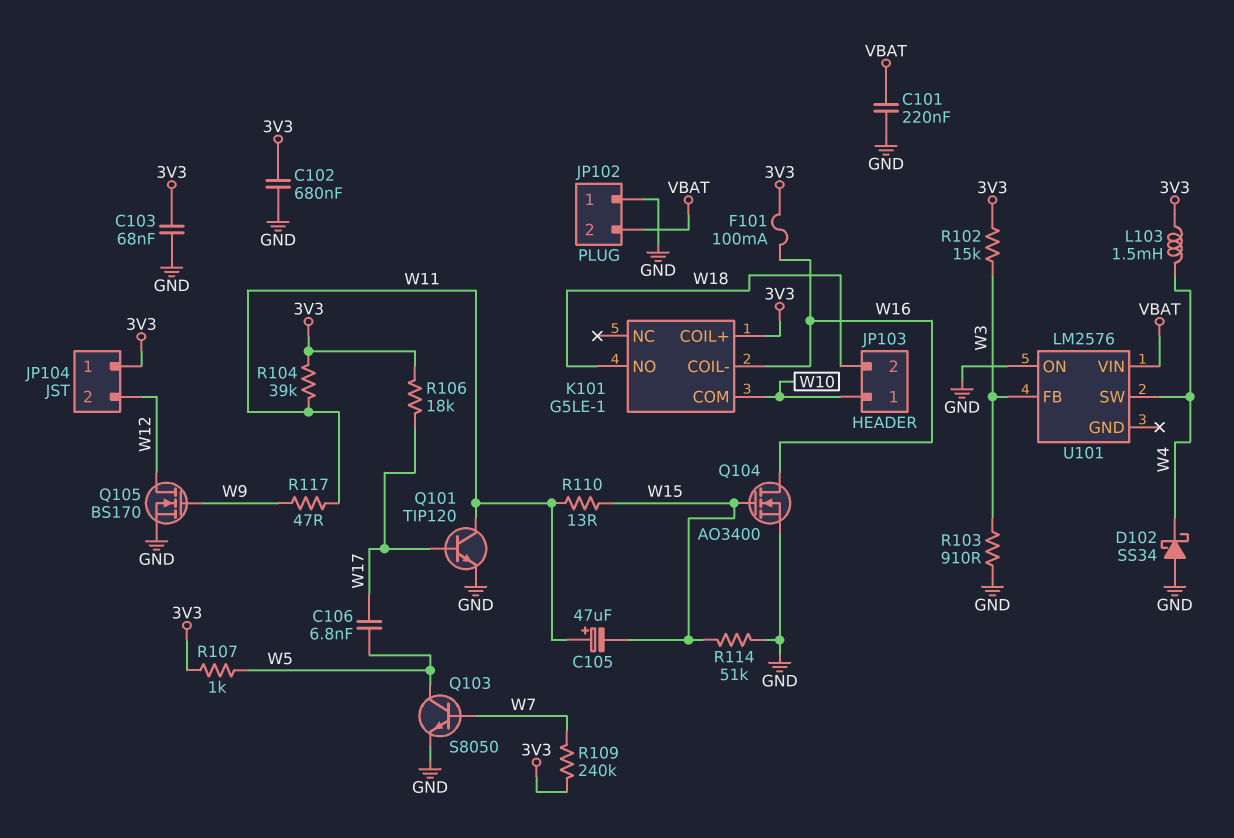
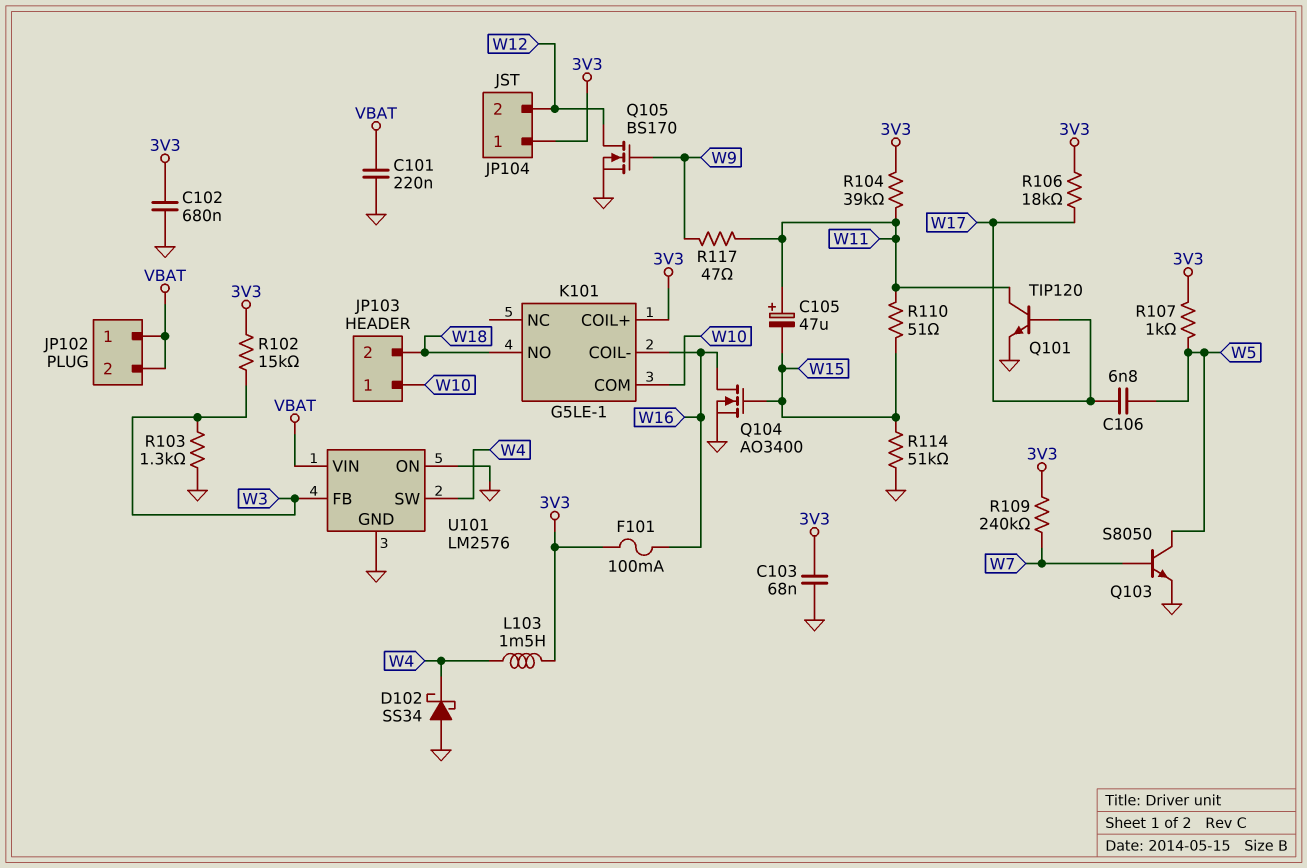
JP102 pin 1: GND -> VBAT
R103: 910 (GND, W3) -> 1.3k (GND, W3)
R110: 13 (W11, W15) -> 51 (W11, W15)
U101 pin GND: none -> GND

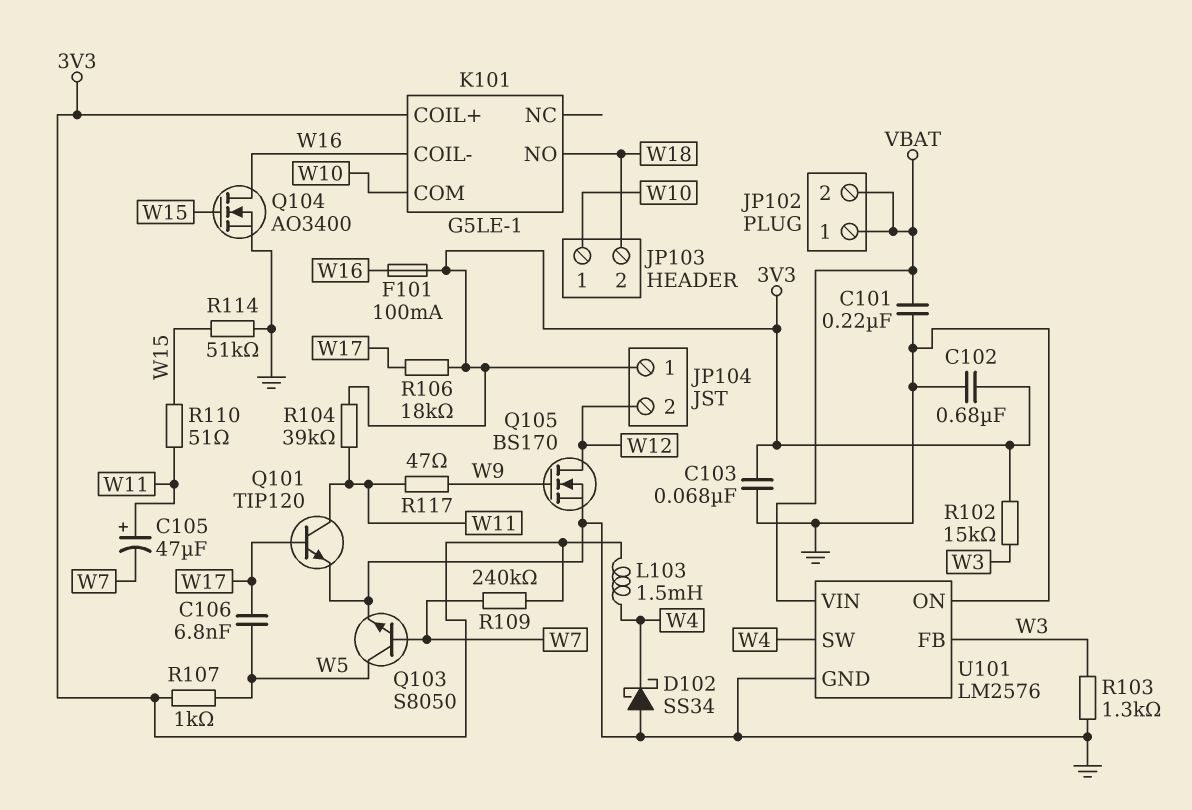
C105: 47uF (plus W11, minus W15) -> 47uF (plus W11, minus W7)

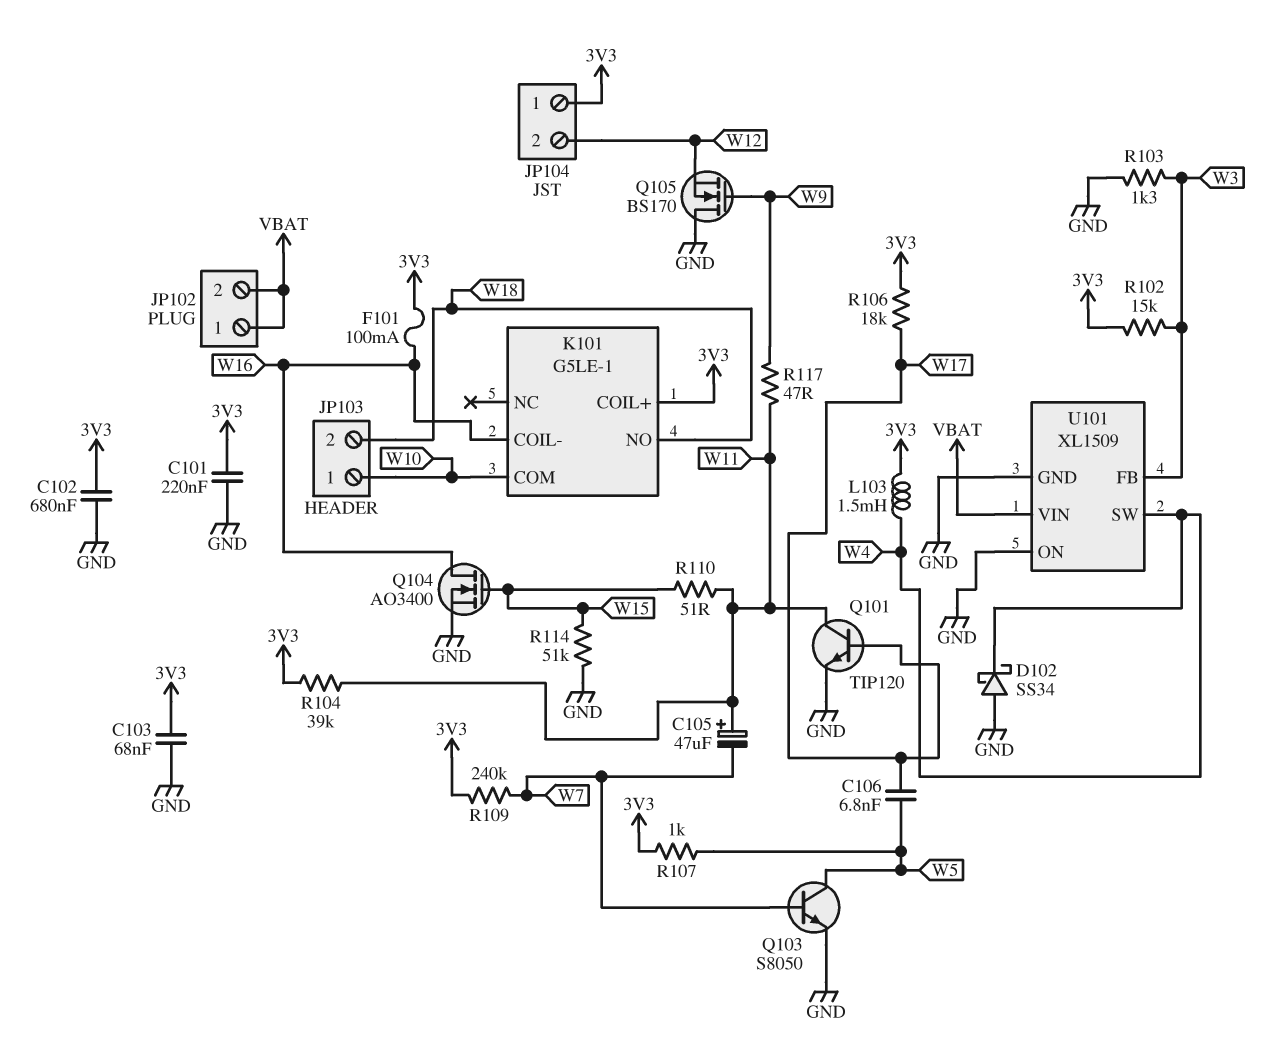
C101: 220nF (GND, VBAT) -> 220nF (3V3, GND)
Q105: NMOS BS170 (G W9, D W12, S GND) -> NMOS BS170 (G W9, D GND, S W12)
U101: LM2576 -> XL1509

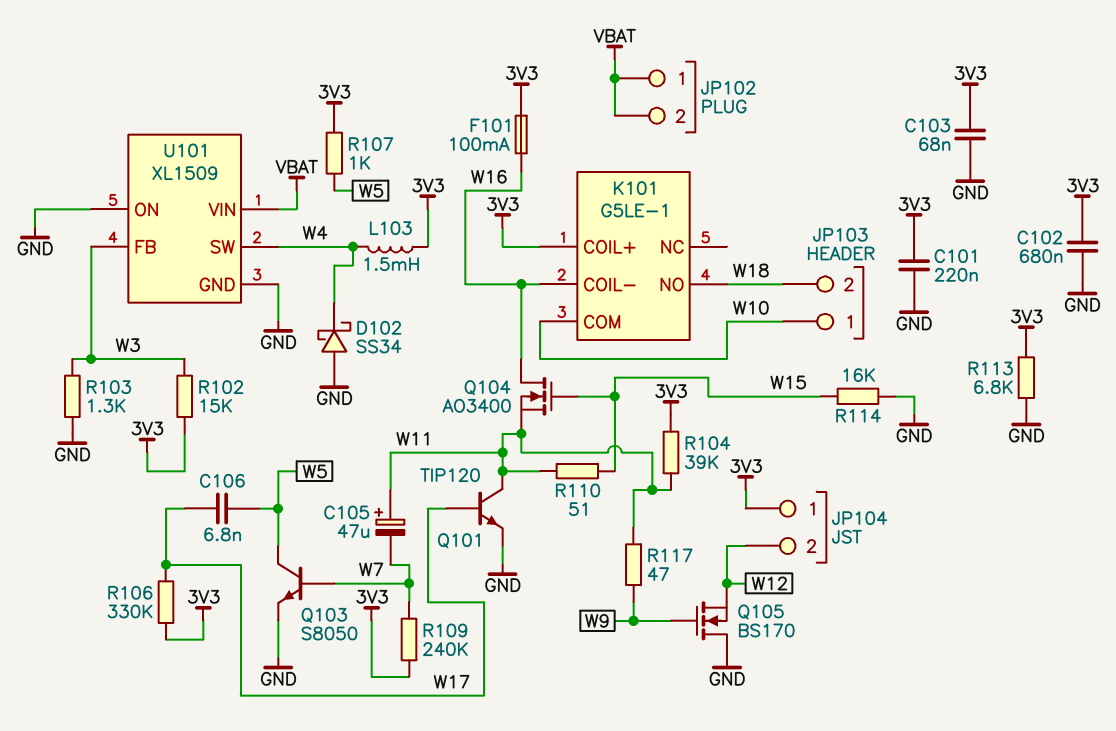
Q104: NMOS AO3400 (G W15, D W16, S GND) -> NMOS AO3400 (G W15, D W16, S W11)
R106: 18k (3V3, W17) -> 330k (3V3, W17)
R113: none -> 6.8k (3V3, GND)
R114: 51k (GND, W15) -> 16k (GND, W15)

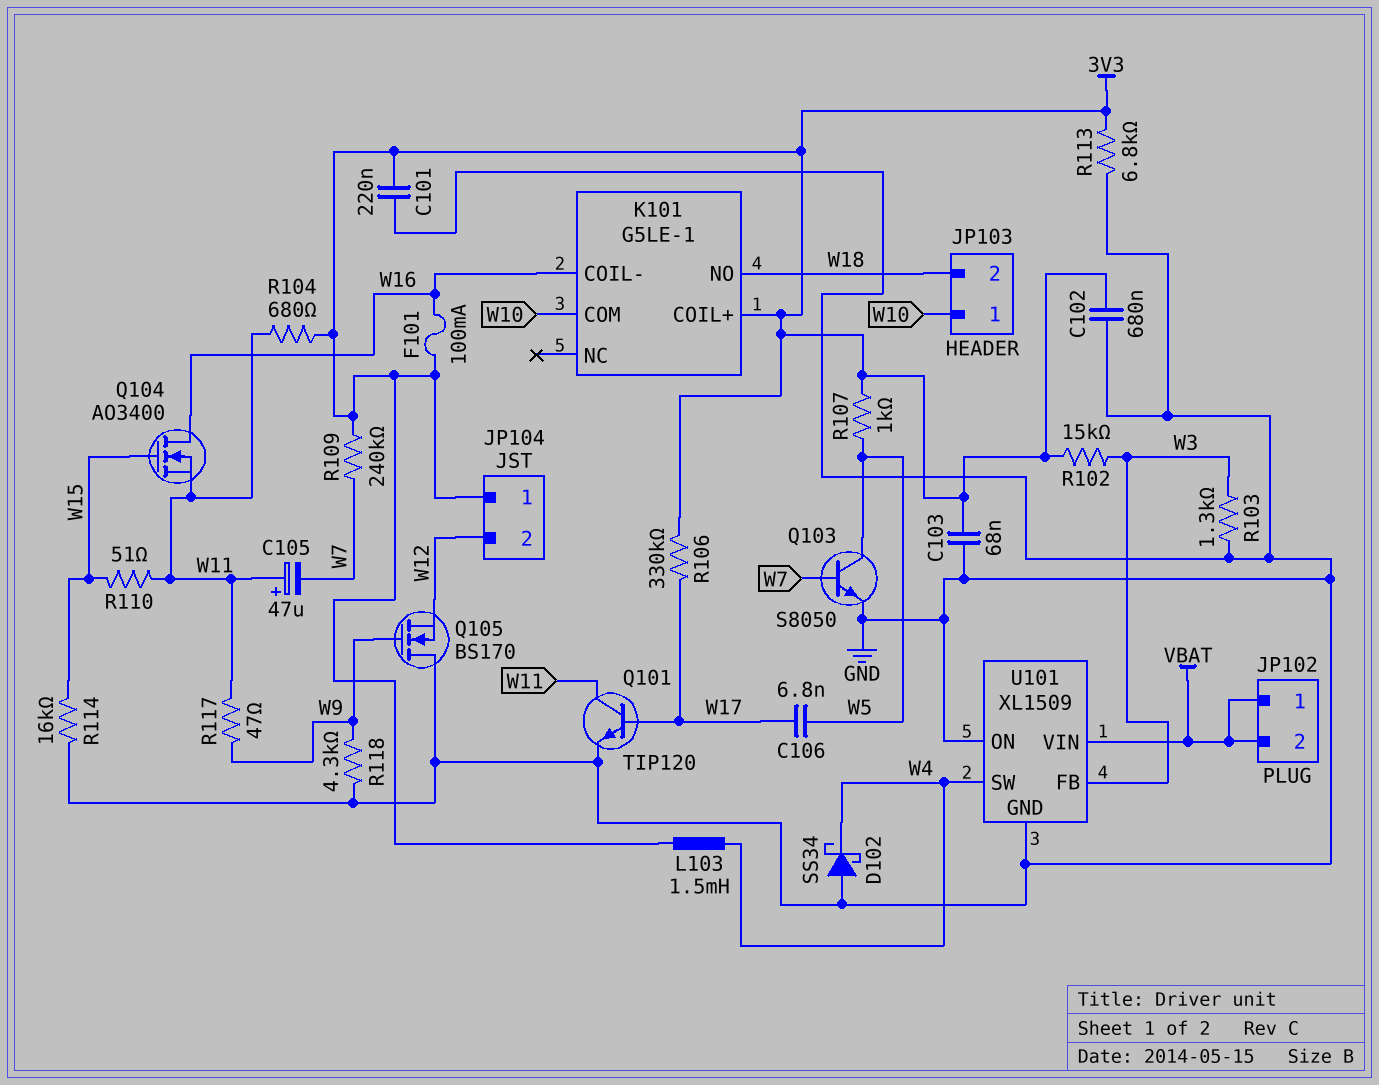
R104: 39k (3V3, W11) -> 680 (3V3, W11)
R118: none -> 4.3k (GND, W9)

